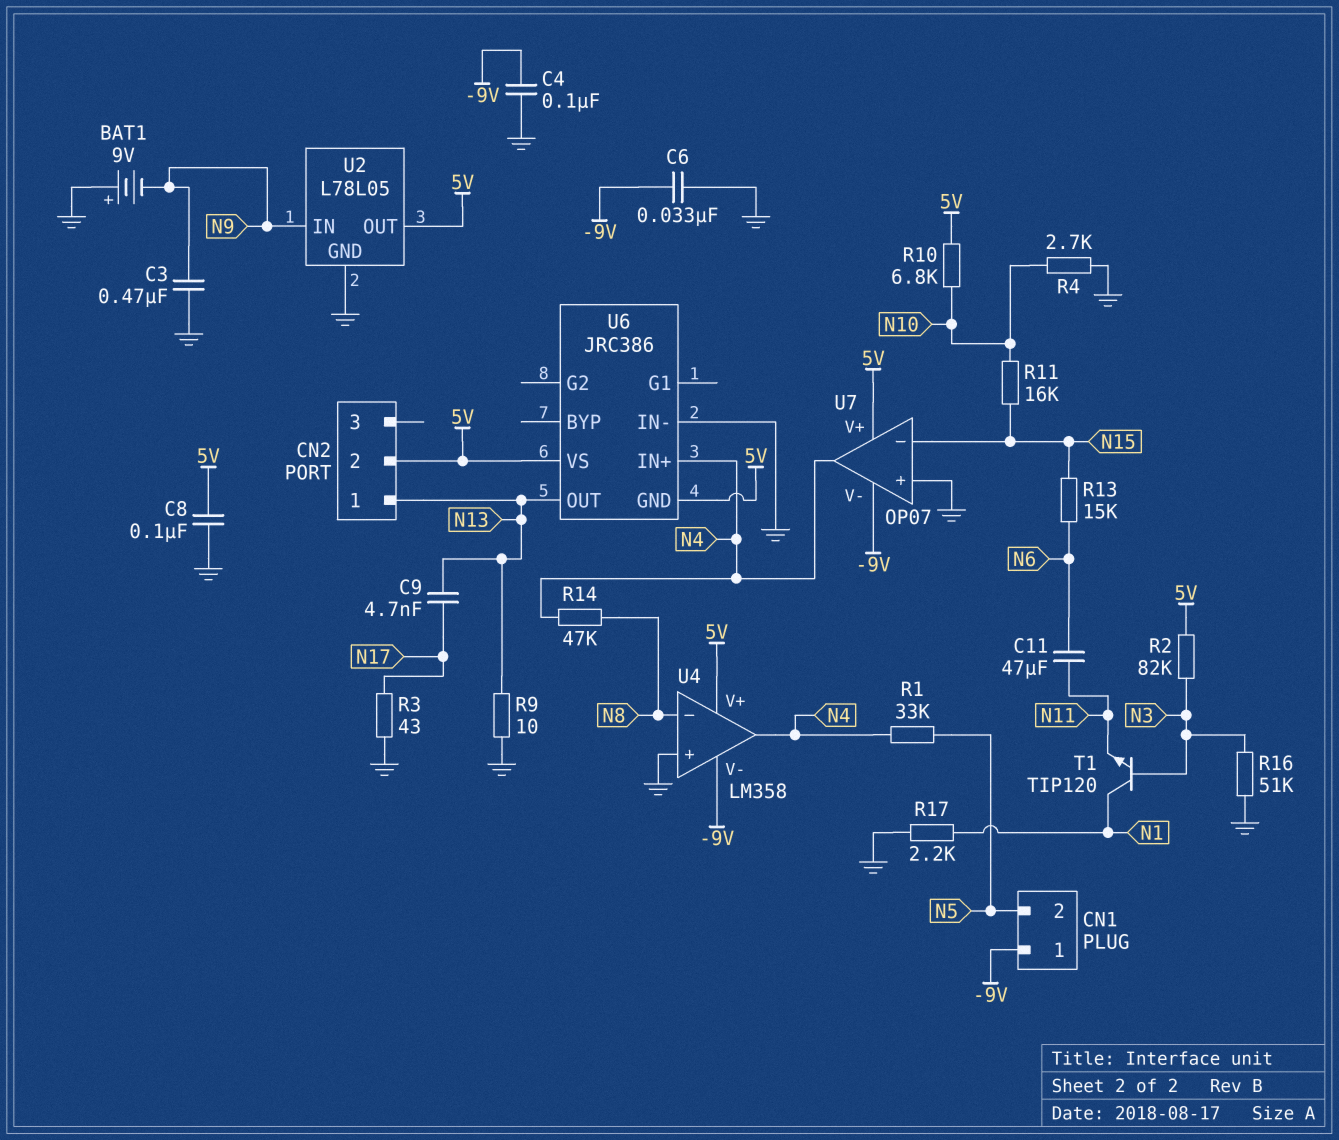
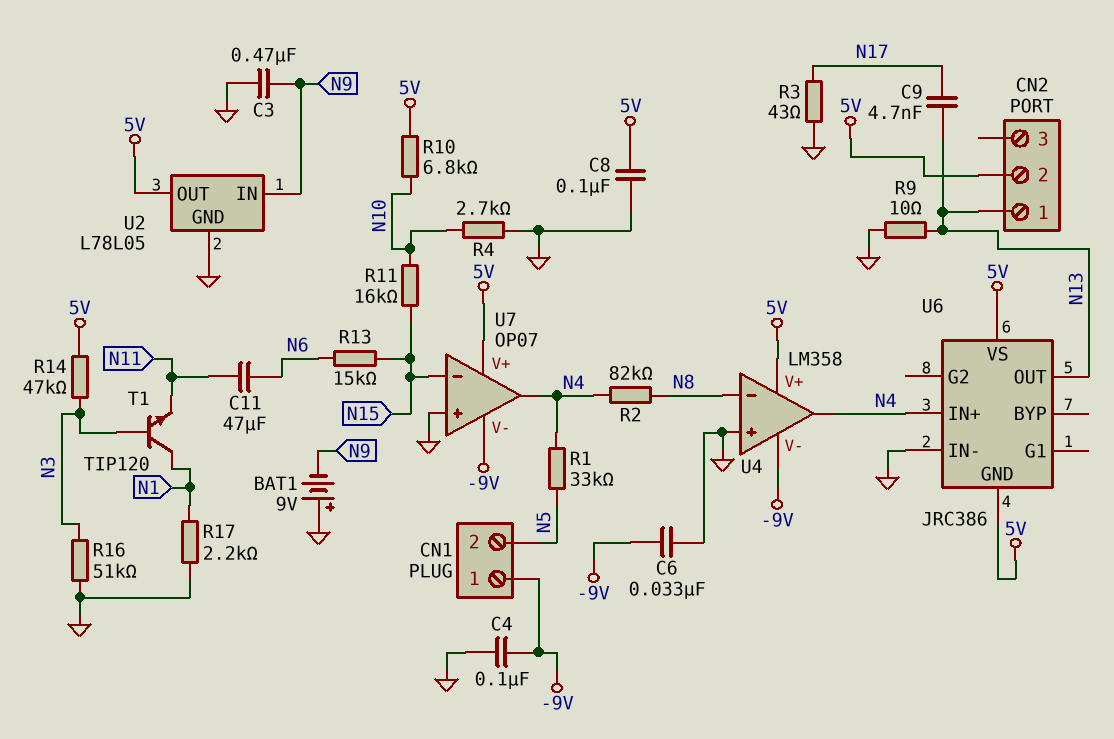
R2: 82k (5V, N3) -> 82k (N4, N8)
R14: 47k (N4, N8) -> 47k (5V, N3)

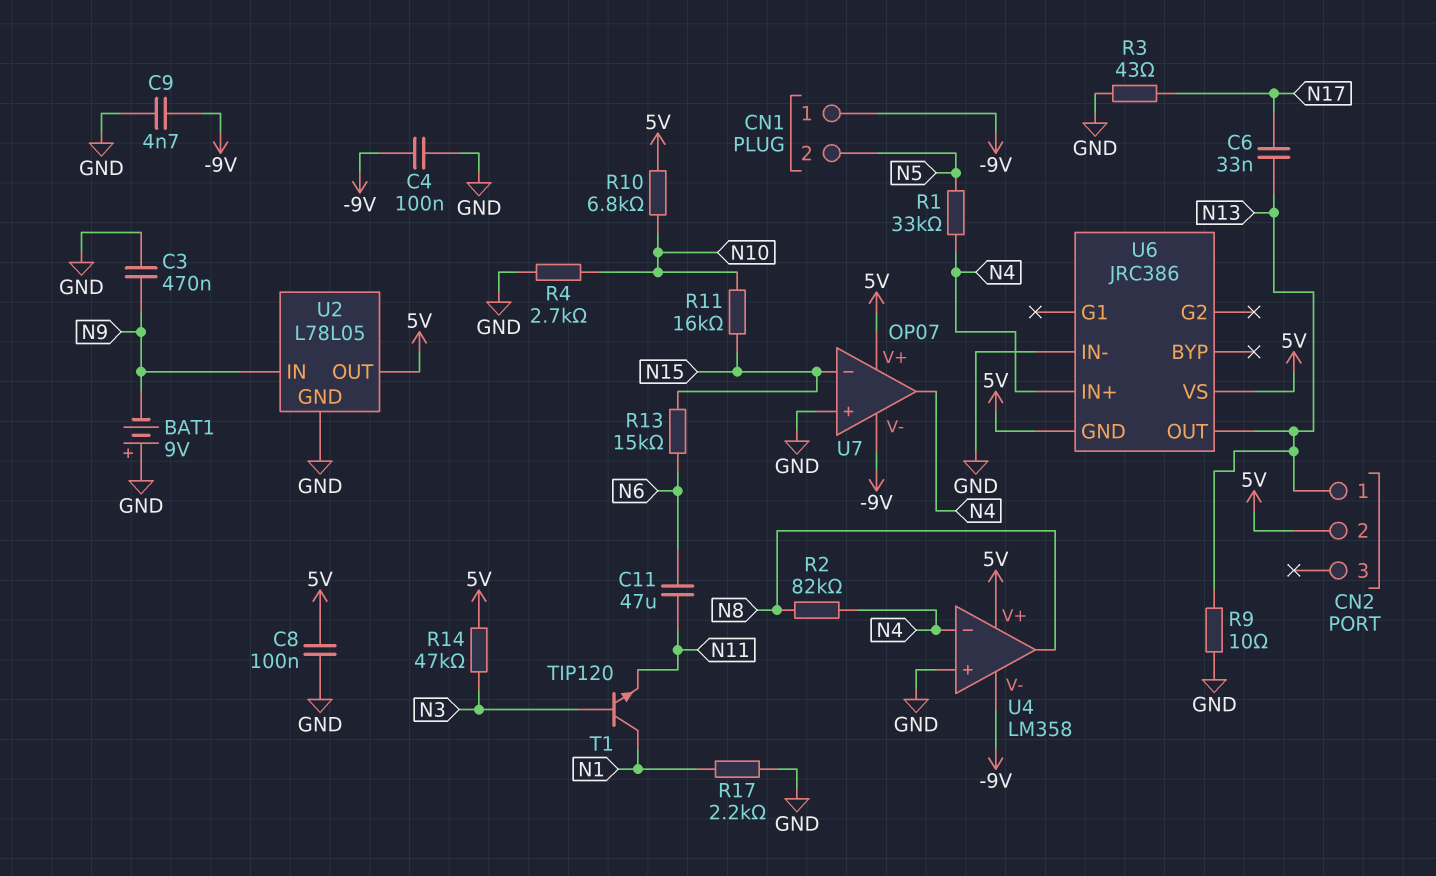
C6: 33nF (-9V, GND) -> 33nF (N13, N17)
C9: 4.7nF (N13, N17) -> 4.7nF (-9V, GND)
R16: 51k (GND, N3) -> none
U4 pin in-: N8 -> N4
U4 pin out: N4 -> N8

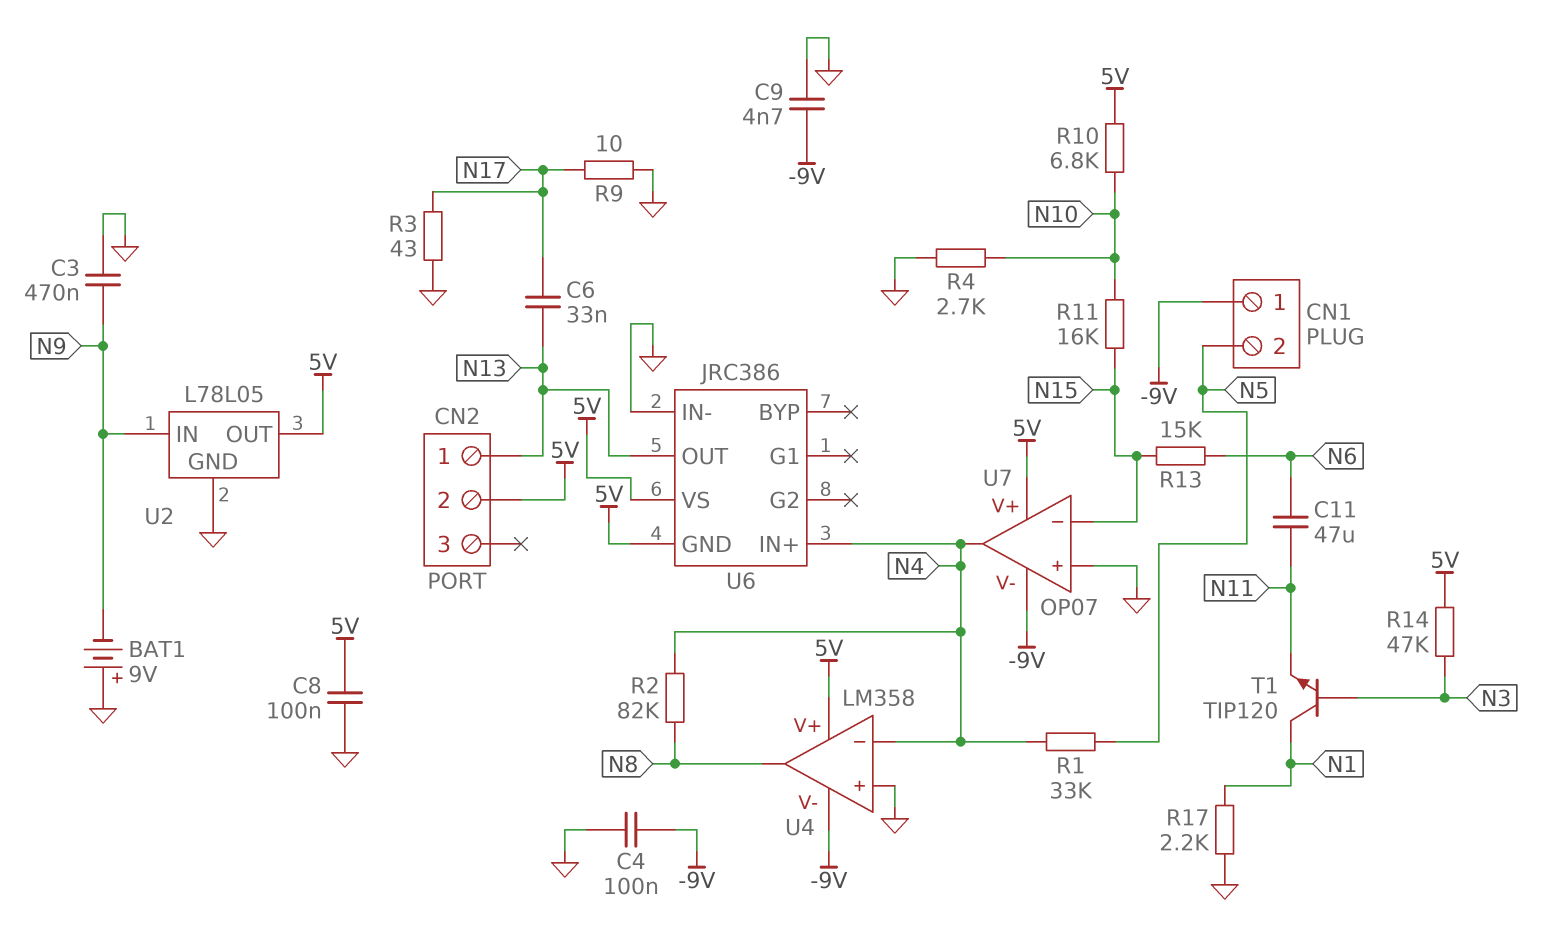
R9: 10 (GND, N13) -> 10 (GND, N17)

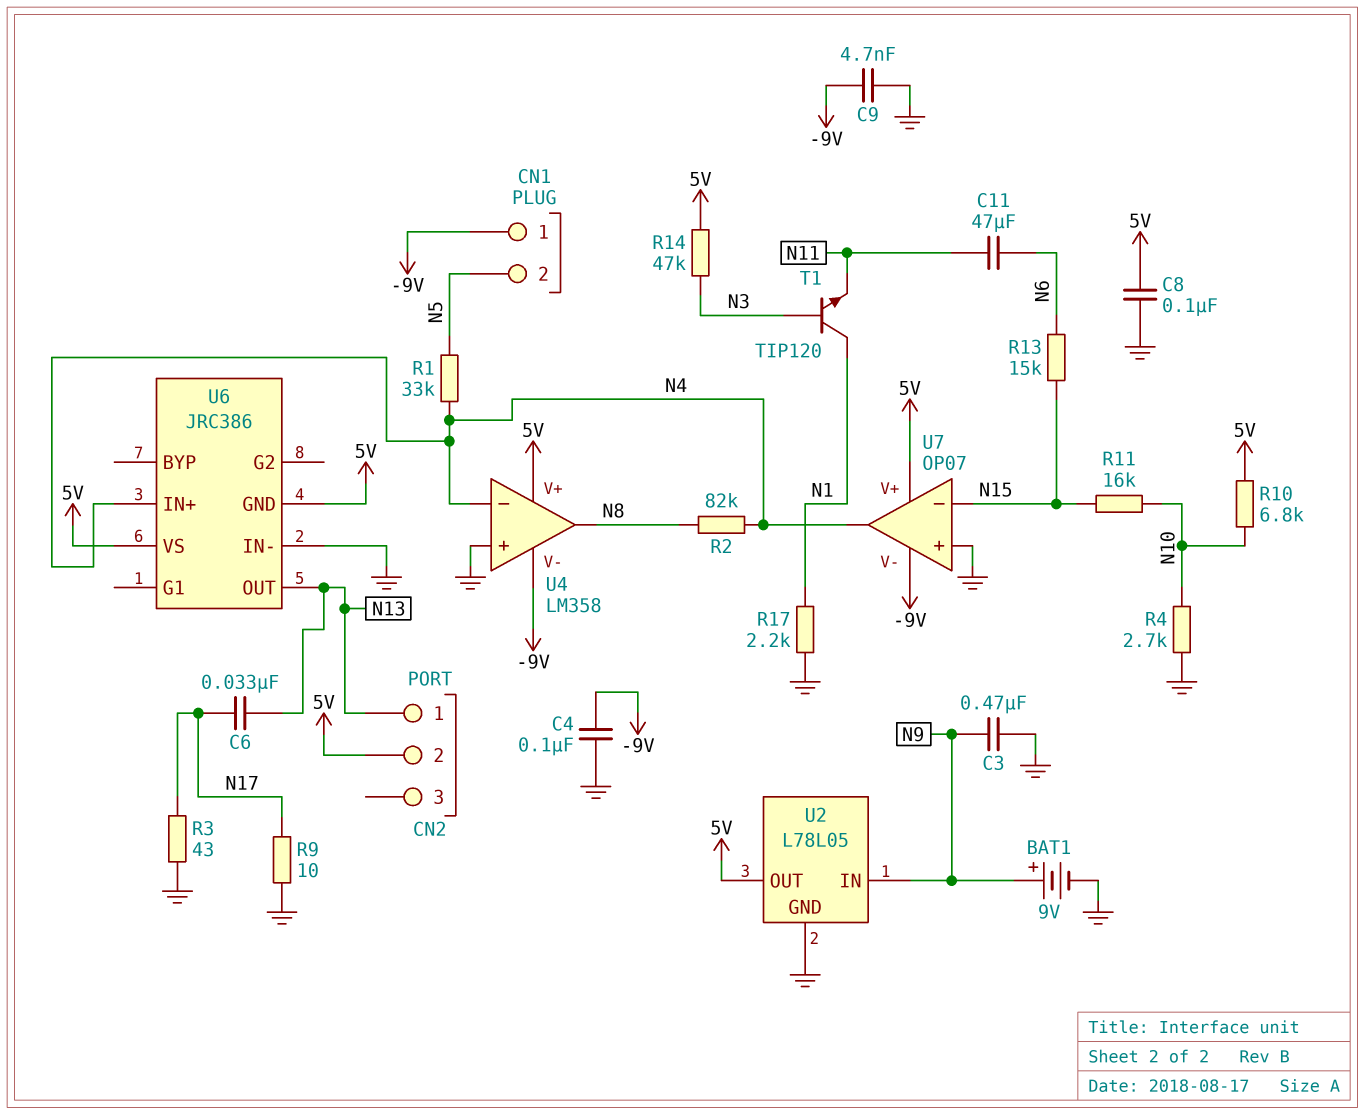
BAT1: 9V (plus GND, minus N9) -> 9V (plus N9, minus GND)

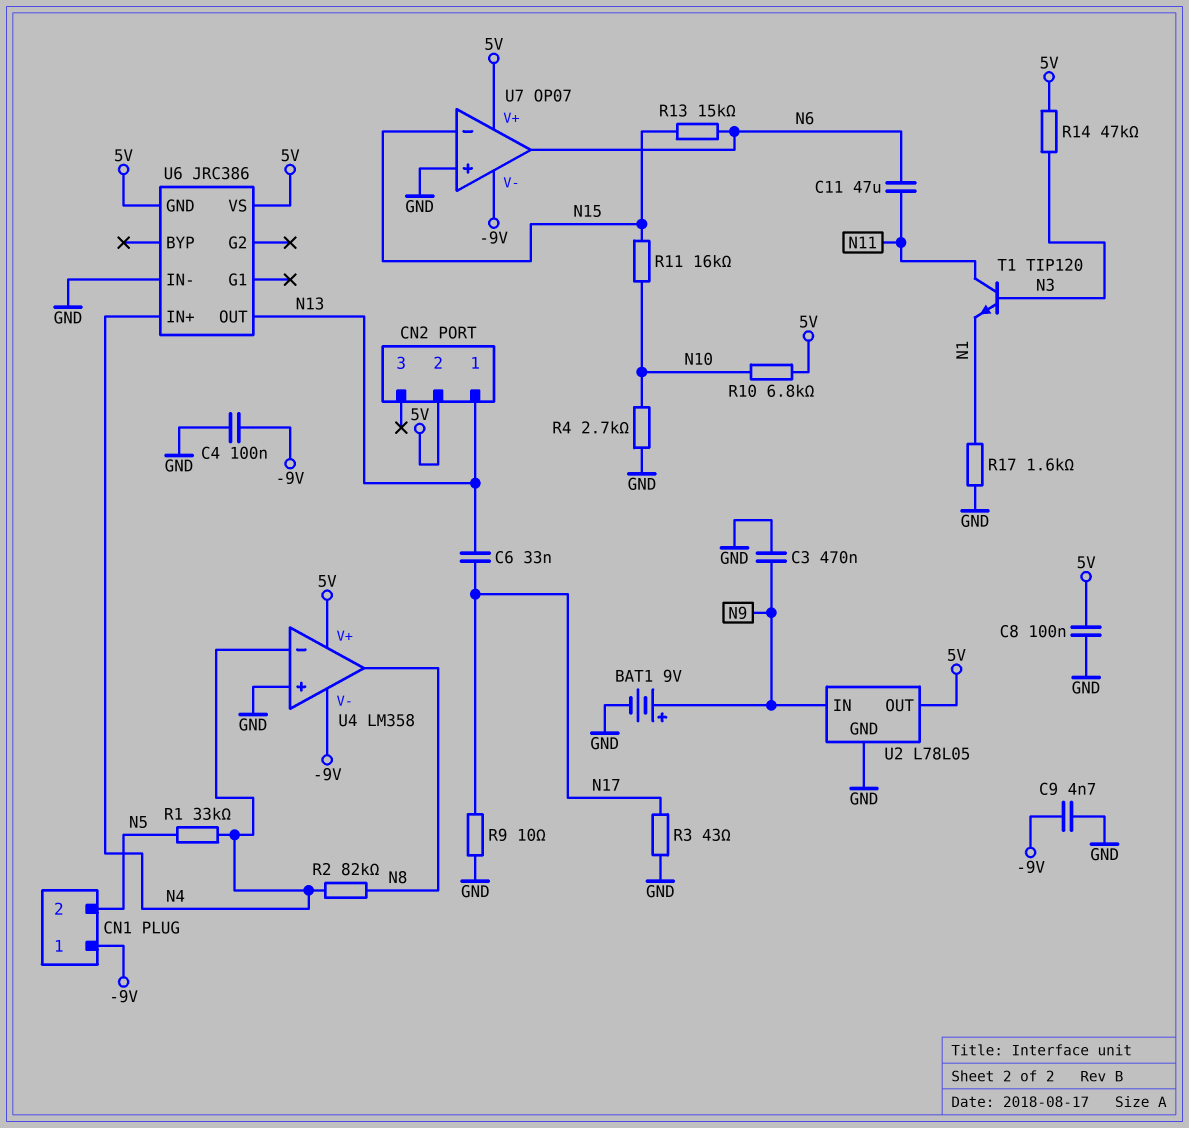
R17: 2.2k (GND, N1) -> 1.6k (GND, N1)
T1: NPN TIP120 (B N3, C N1, E N11) -> NPN TIP120 (B N3, C N11, E N1)
U7 pin out: N4 -> N6

